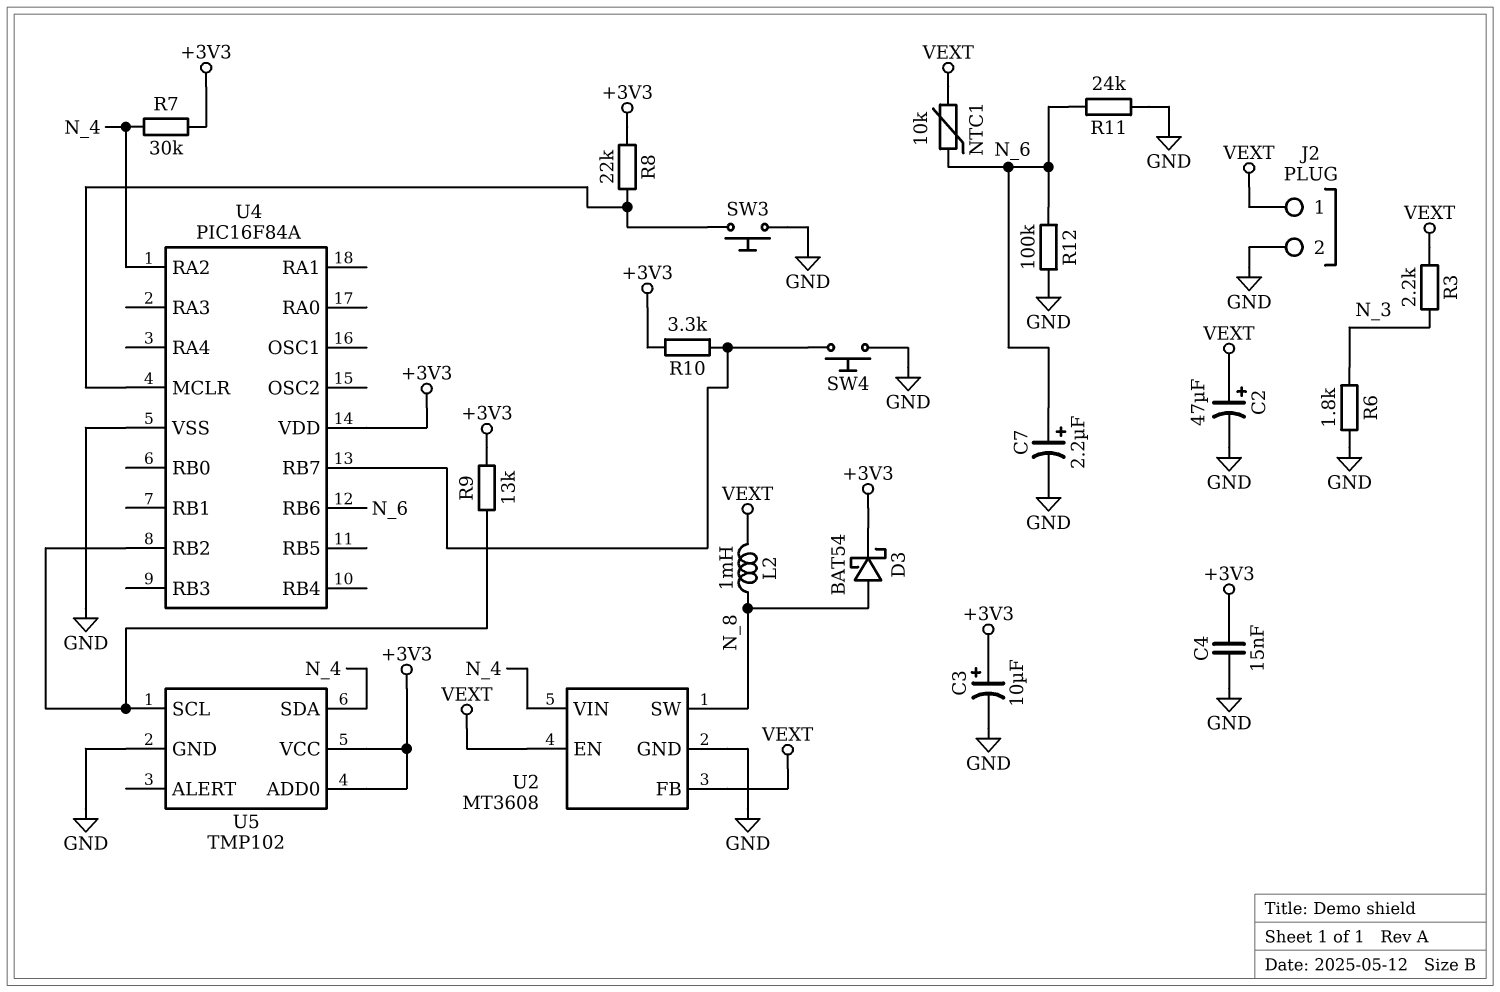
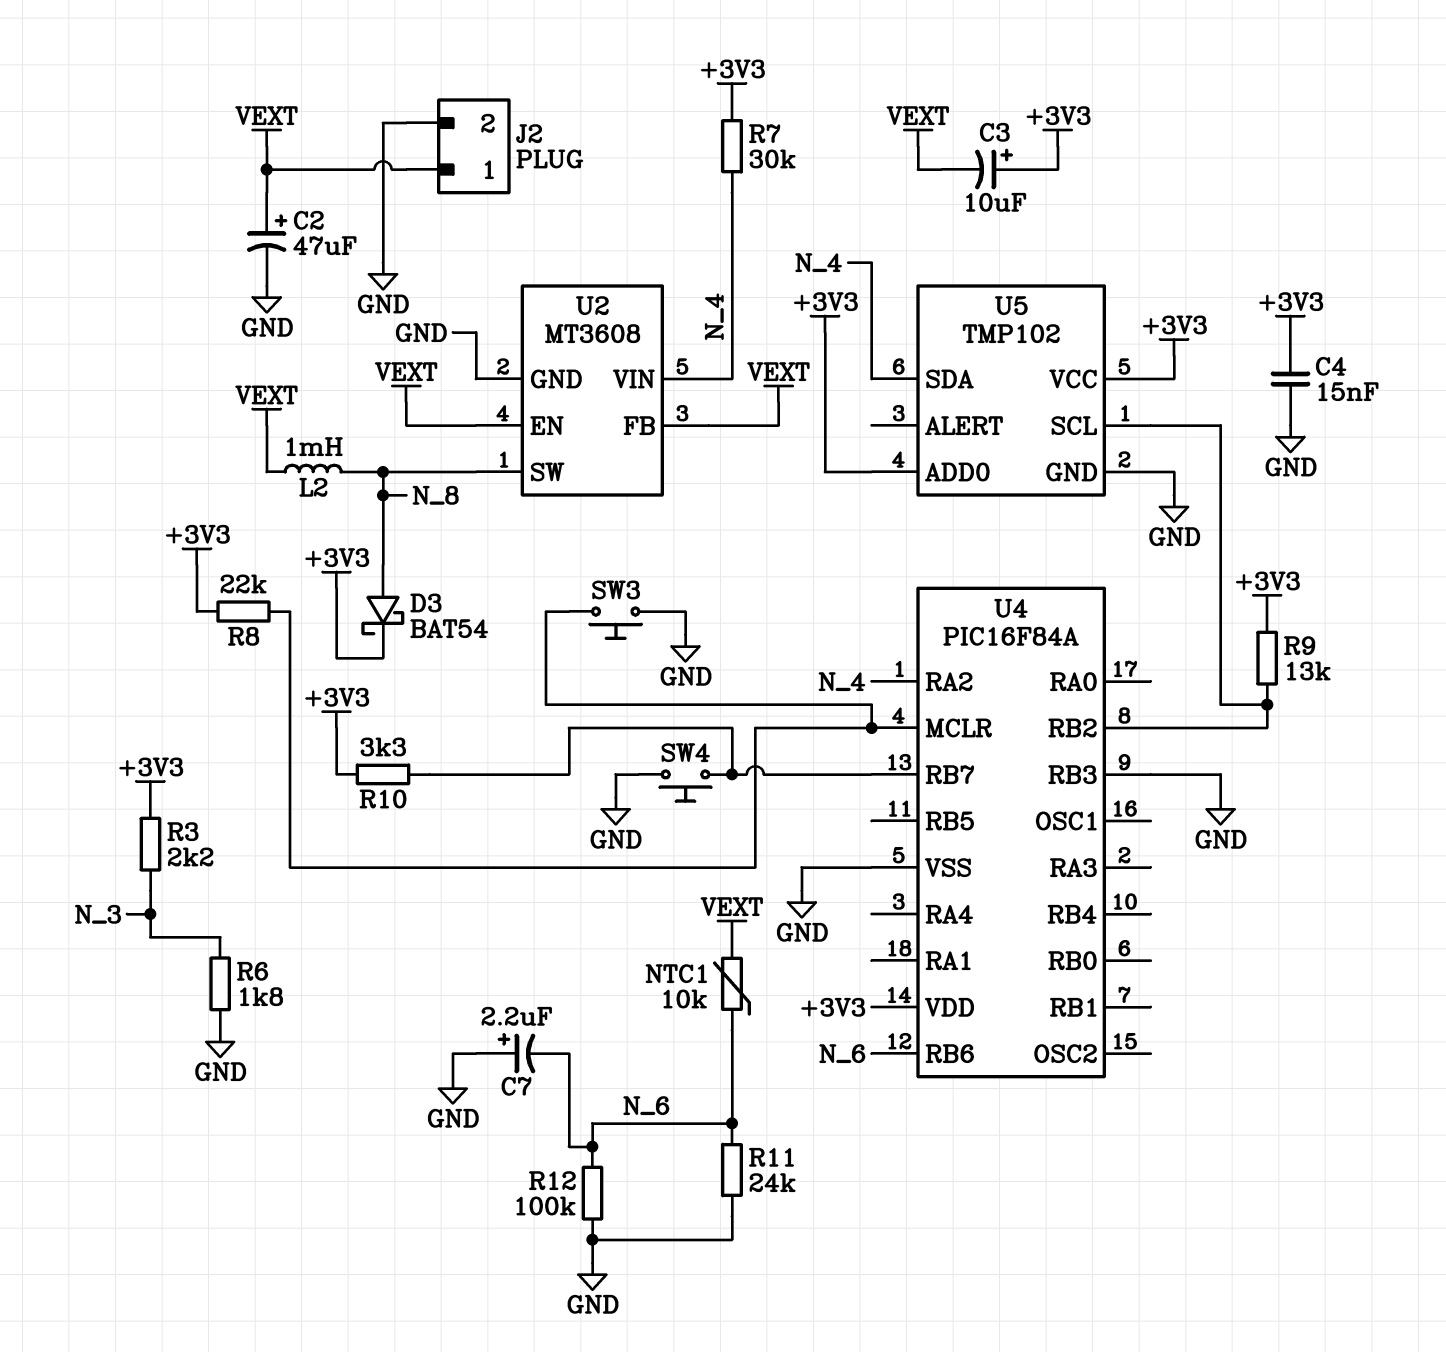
C3: 10uF (plus +3V3, minus GND) -> 10uF (plus +3V3, minus VEXT)
C7: 2.2uF (plus N_6, minus GND) -> 2.2uF (plus GND, minus N_6)
R3: 2.2k (N_3, VEXT) -> 2.2k (+3V3, N_3)
U4 pin RB3: none -> GND

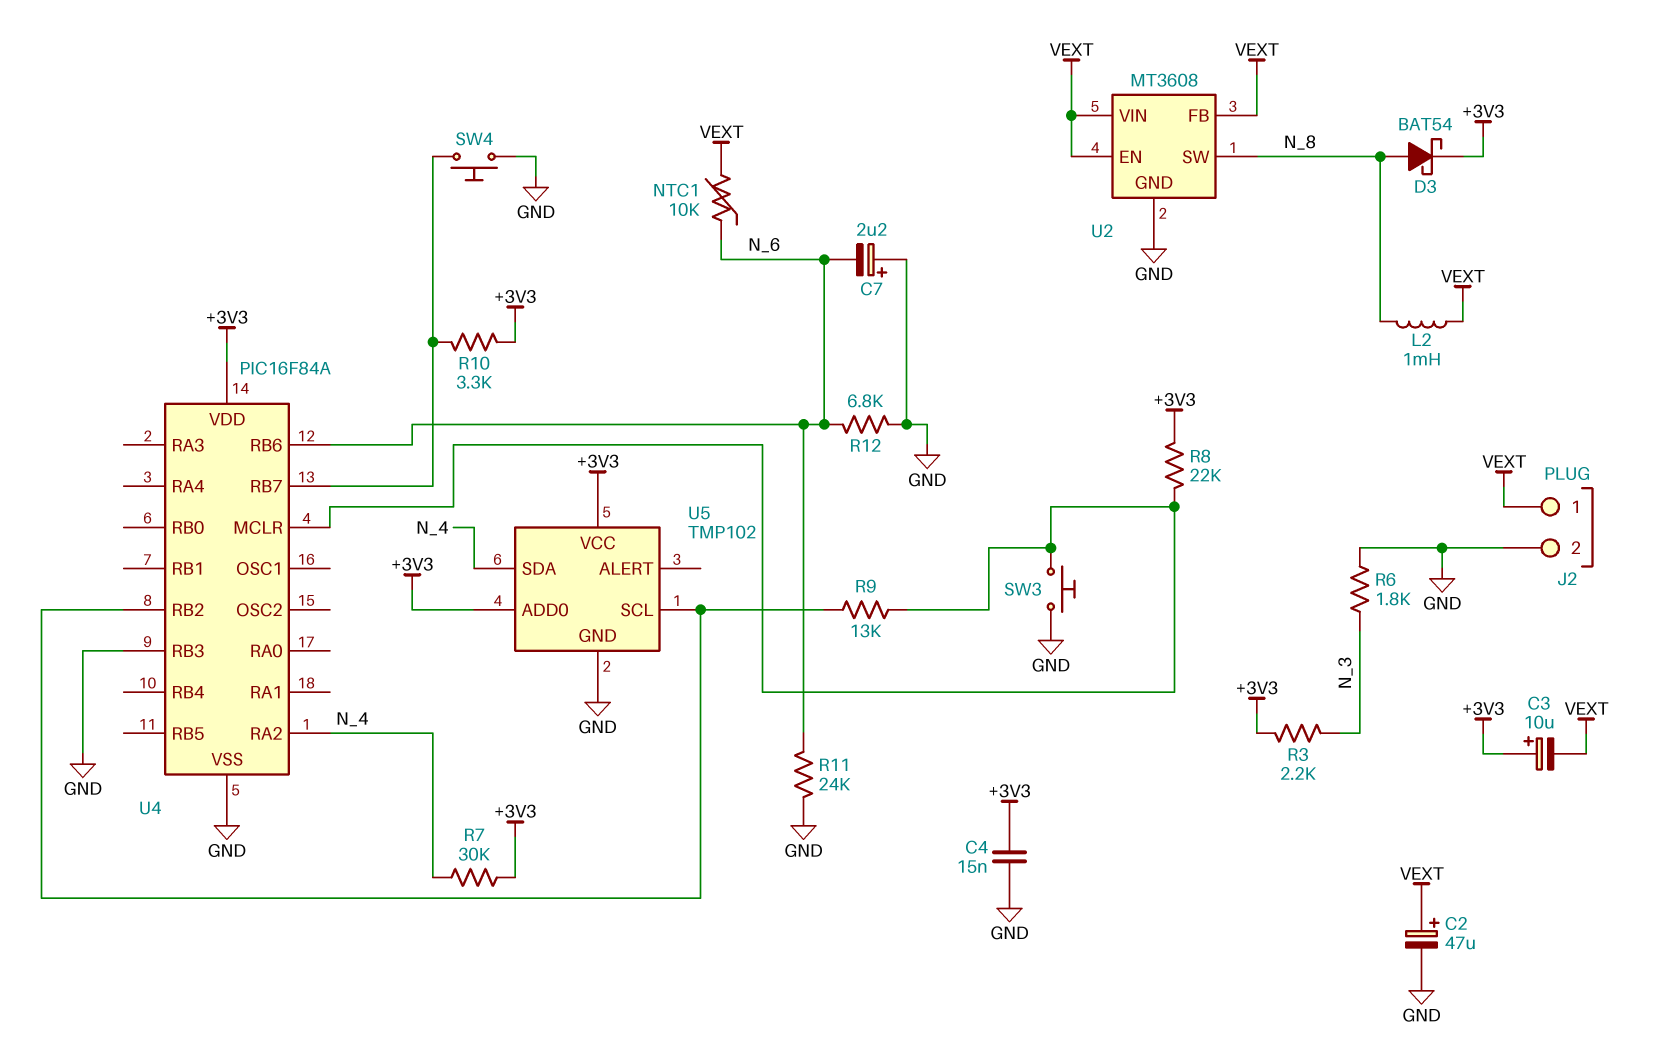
R9: 13k (+3V3, U4/RB2) -> 13k (U4/MCLR, U4/RB2)
R12: 100k (GND, N_6) -> 6.8k (GND, N_6)
U2 pin VIN: N_4 -> VEXT

